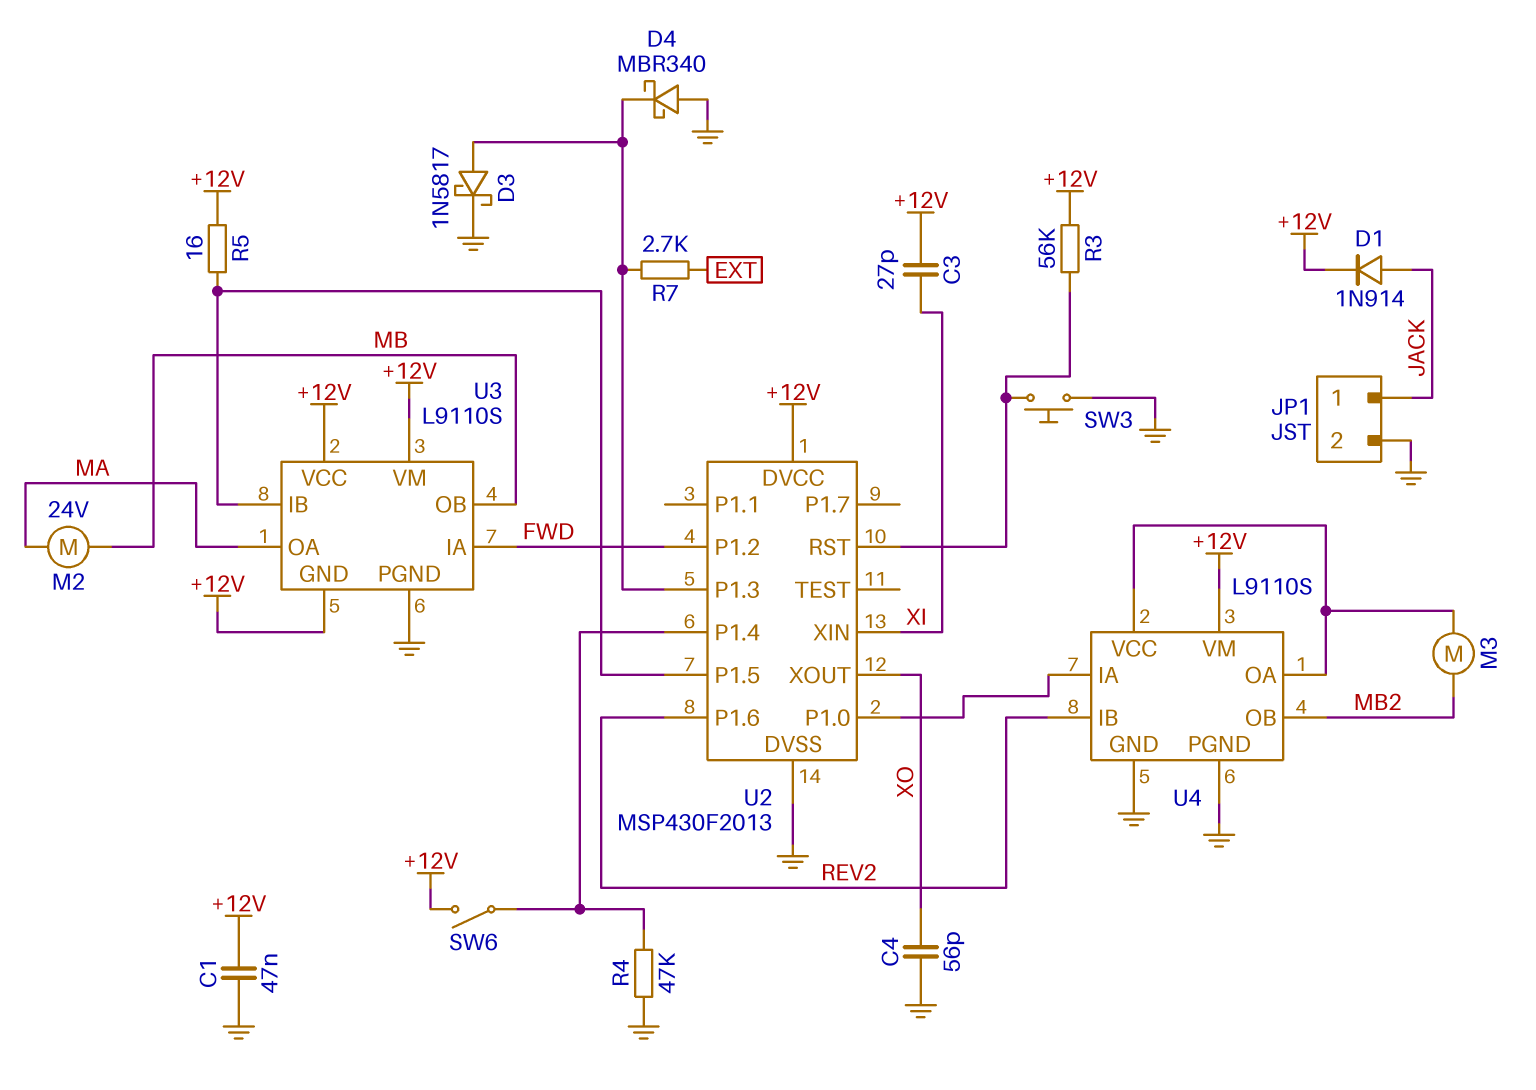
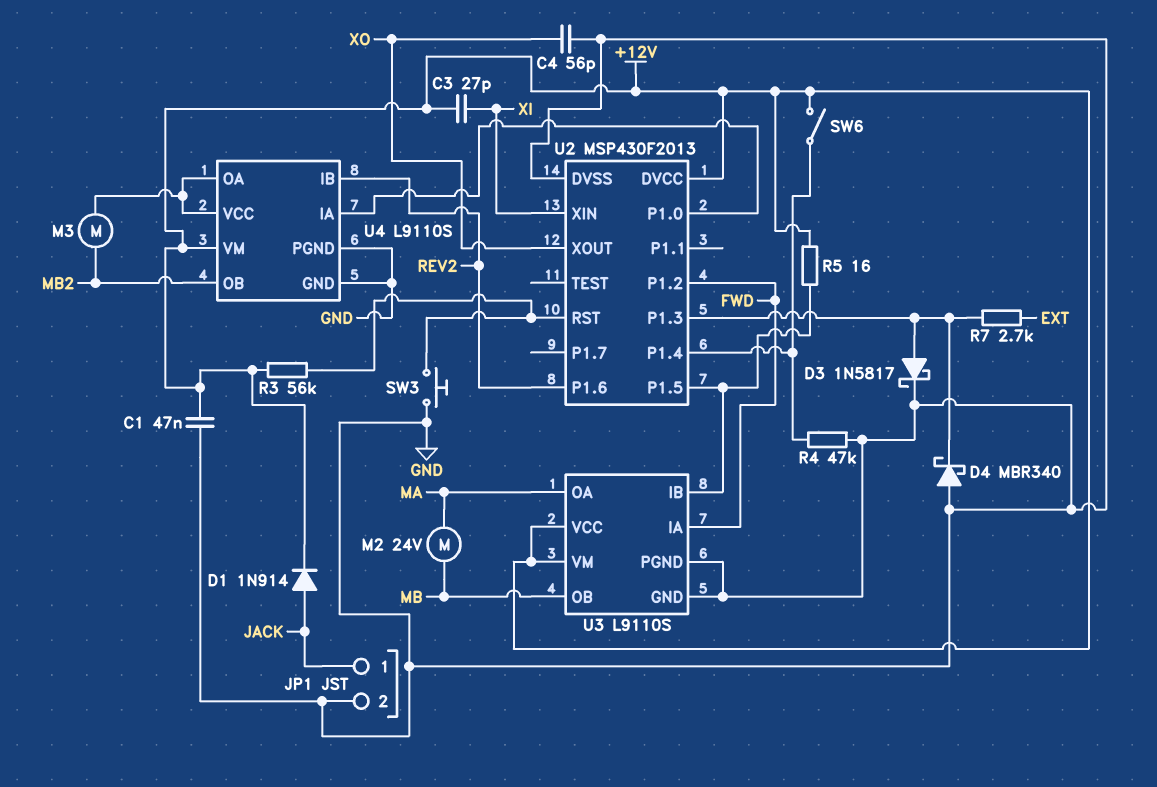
U3 pin GND: +12V -> GND

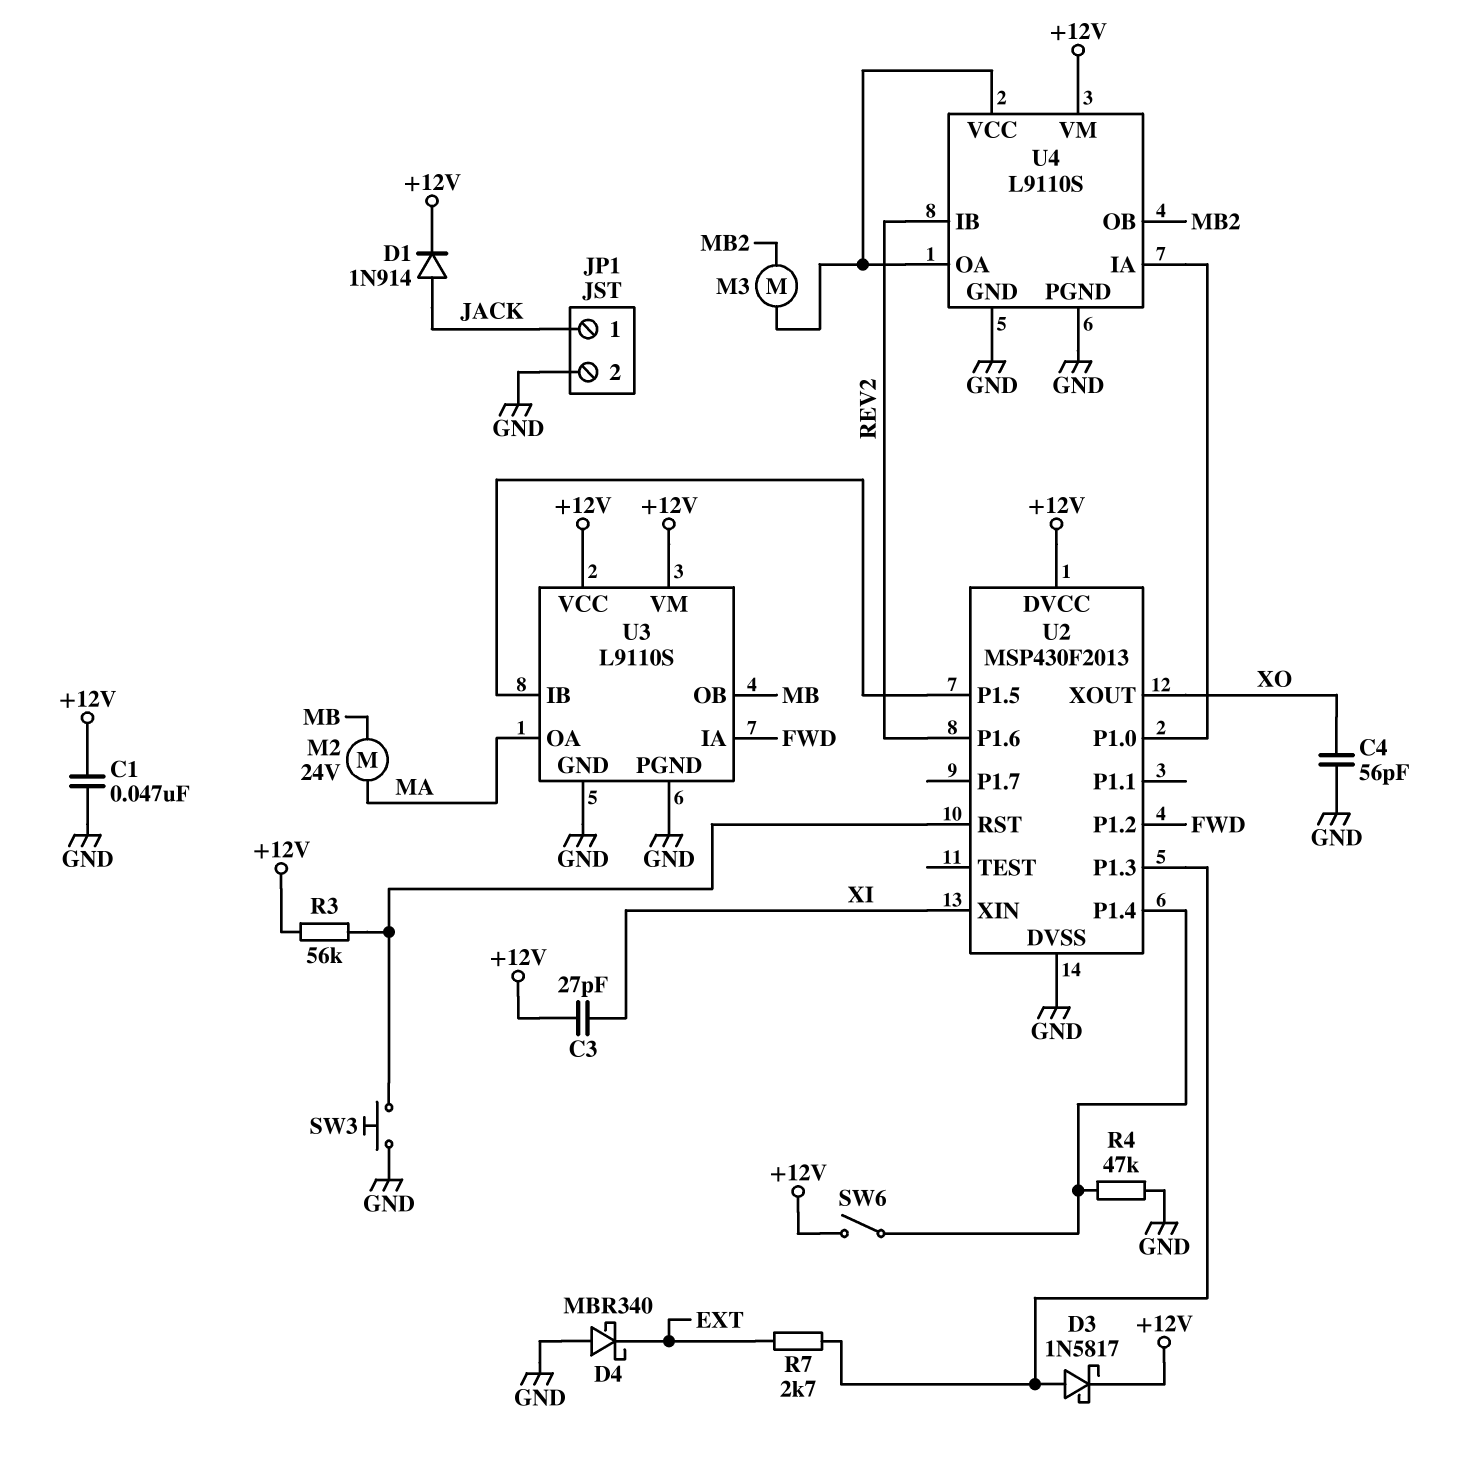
D3: schottky 1N5817 (A U2/P1.3, K GND) -> schottky 1N5817 (A U2/P1.3, K +12V)
D4: schottky MBR340 (A GND, K U2/P1.3) -> schottky MBR340 (A GND, K EXT)
R5: 16 (+12V, U2/P1.5) -> none

